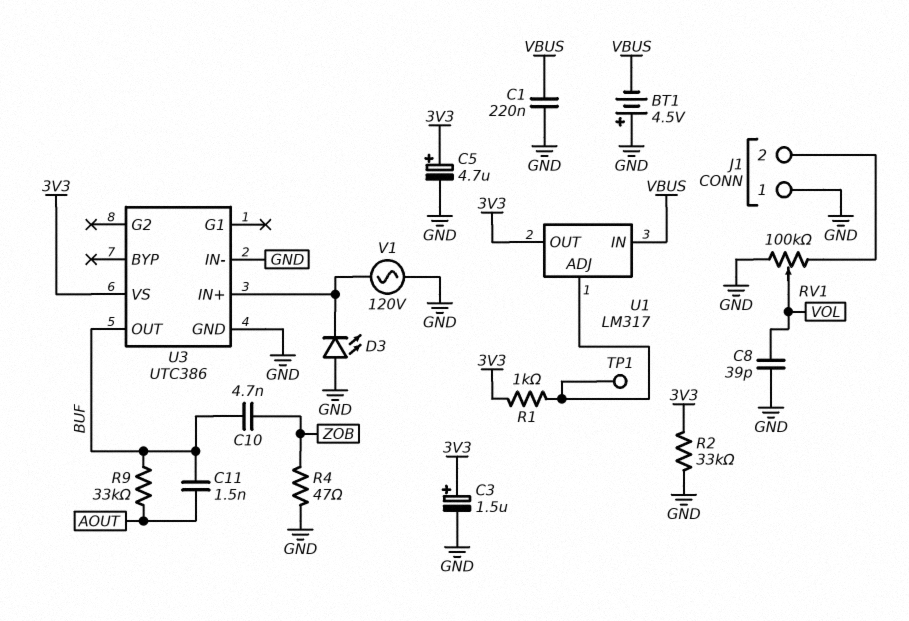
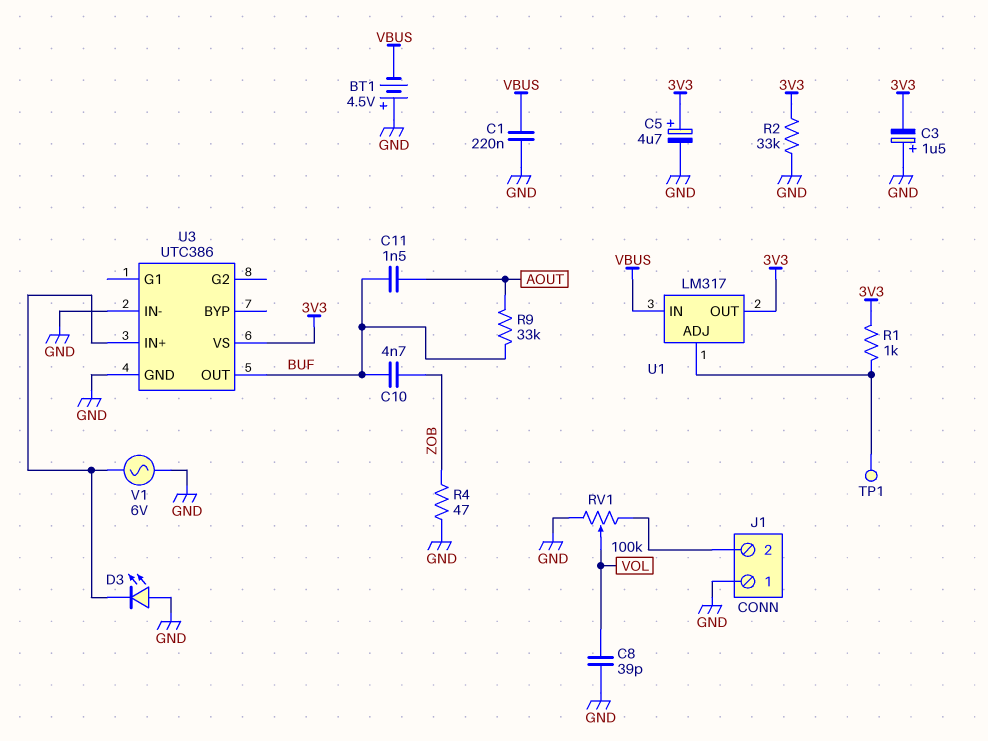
C3: 1.5uF (plus 3V3, minus GND) -> 1.5uF (plus GND, minus 3V3)
V1: AC 120V (GND, U3/IN+) -> AC 6V (GND, U3/IN+)

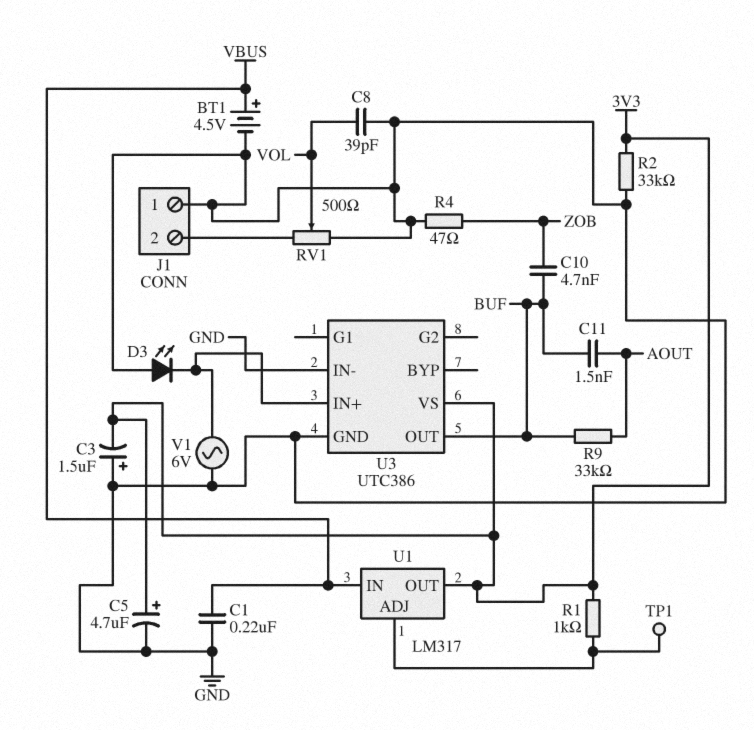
BT1: 4.5V (plus GND, minus VBUS) -> 4.5V (plus VBUS, minus GND)
RV1: 100k (GND, J1/2, wiper VOL) -> 500 (GND, J1/2, wiper VOL)

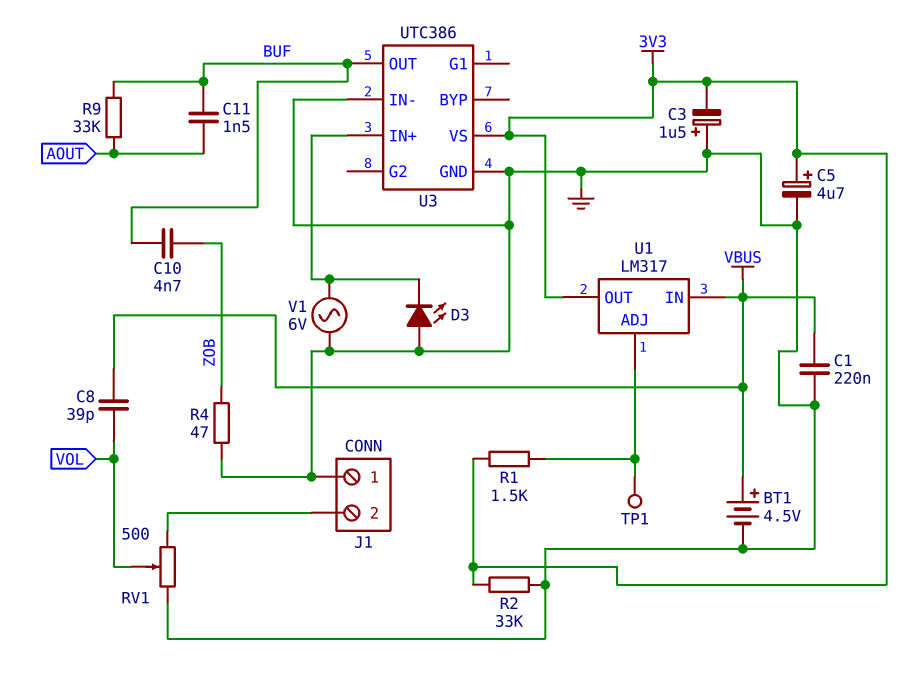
C8: 39pF (GND, VOL) -> 39pF (VBUS, VOL)
R1: 1k (3V3, U1/ADJ) -> 1.5k (3V3, U1/ADJ)

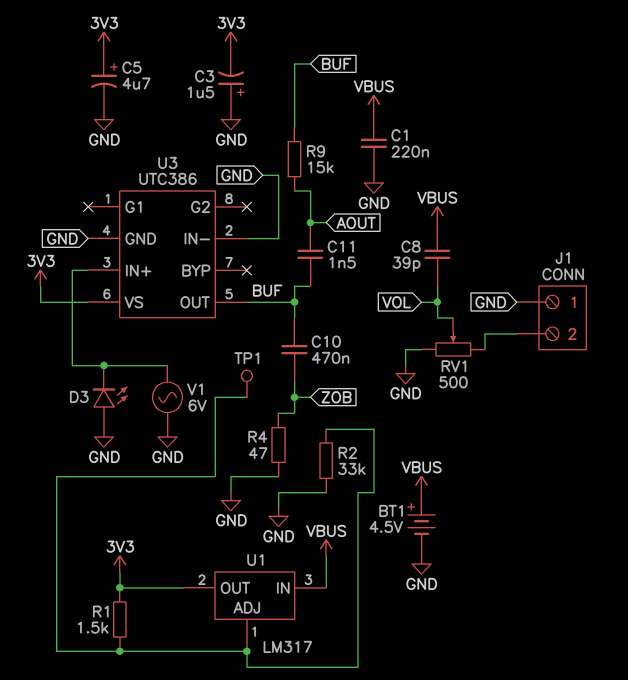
C10: 4.7nF (BUF, ZOB) -> 470nF (BUF, ZOB)
R2: 33k (3V3, GND) -> 33k (GND, U1/ADJ)
R9: 33k (AOUT, BUF) -> 15k (AOUT, BUF)

